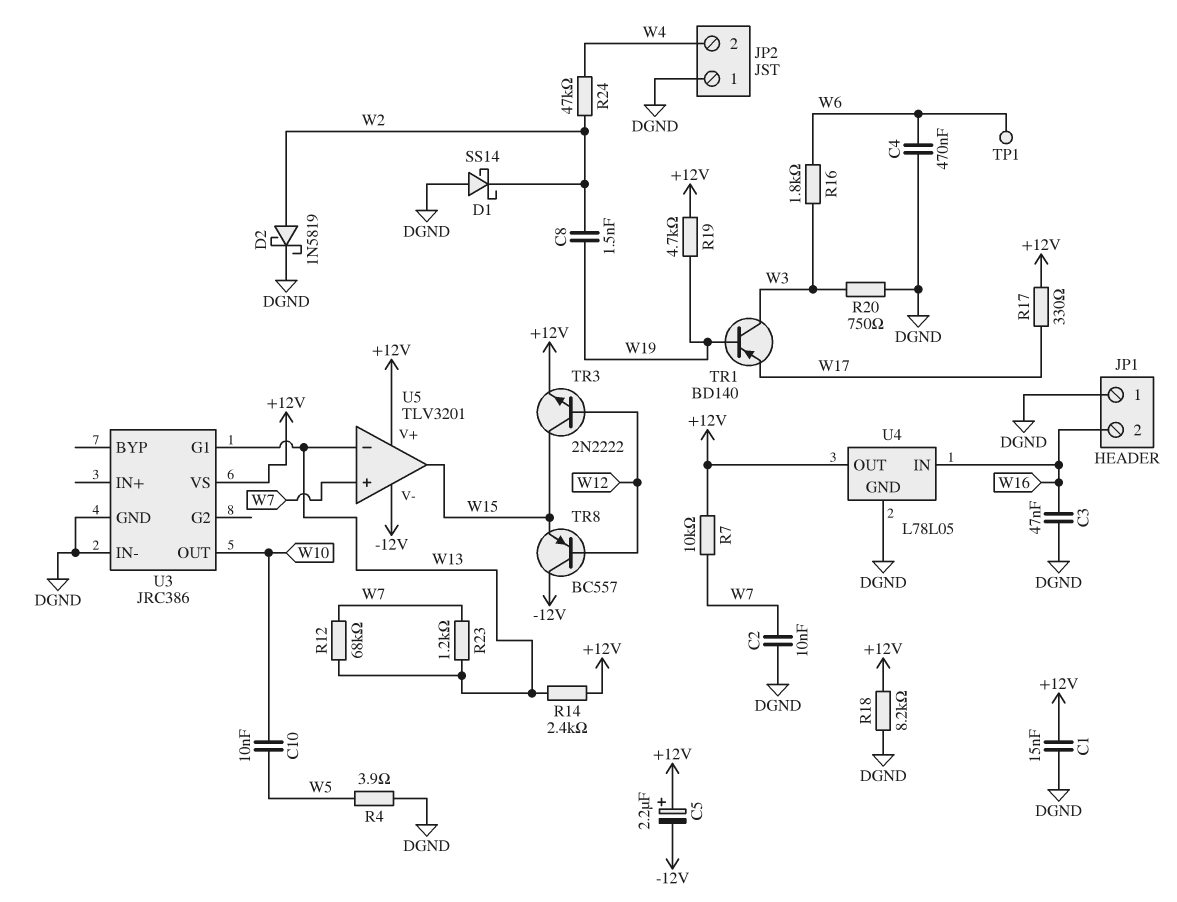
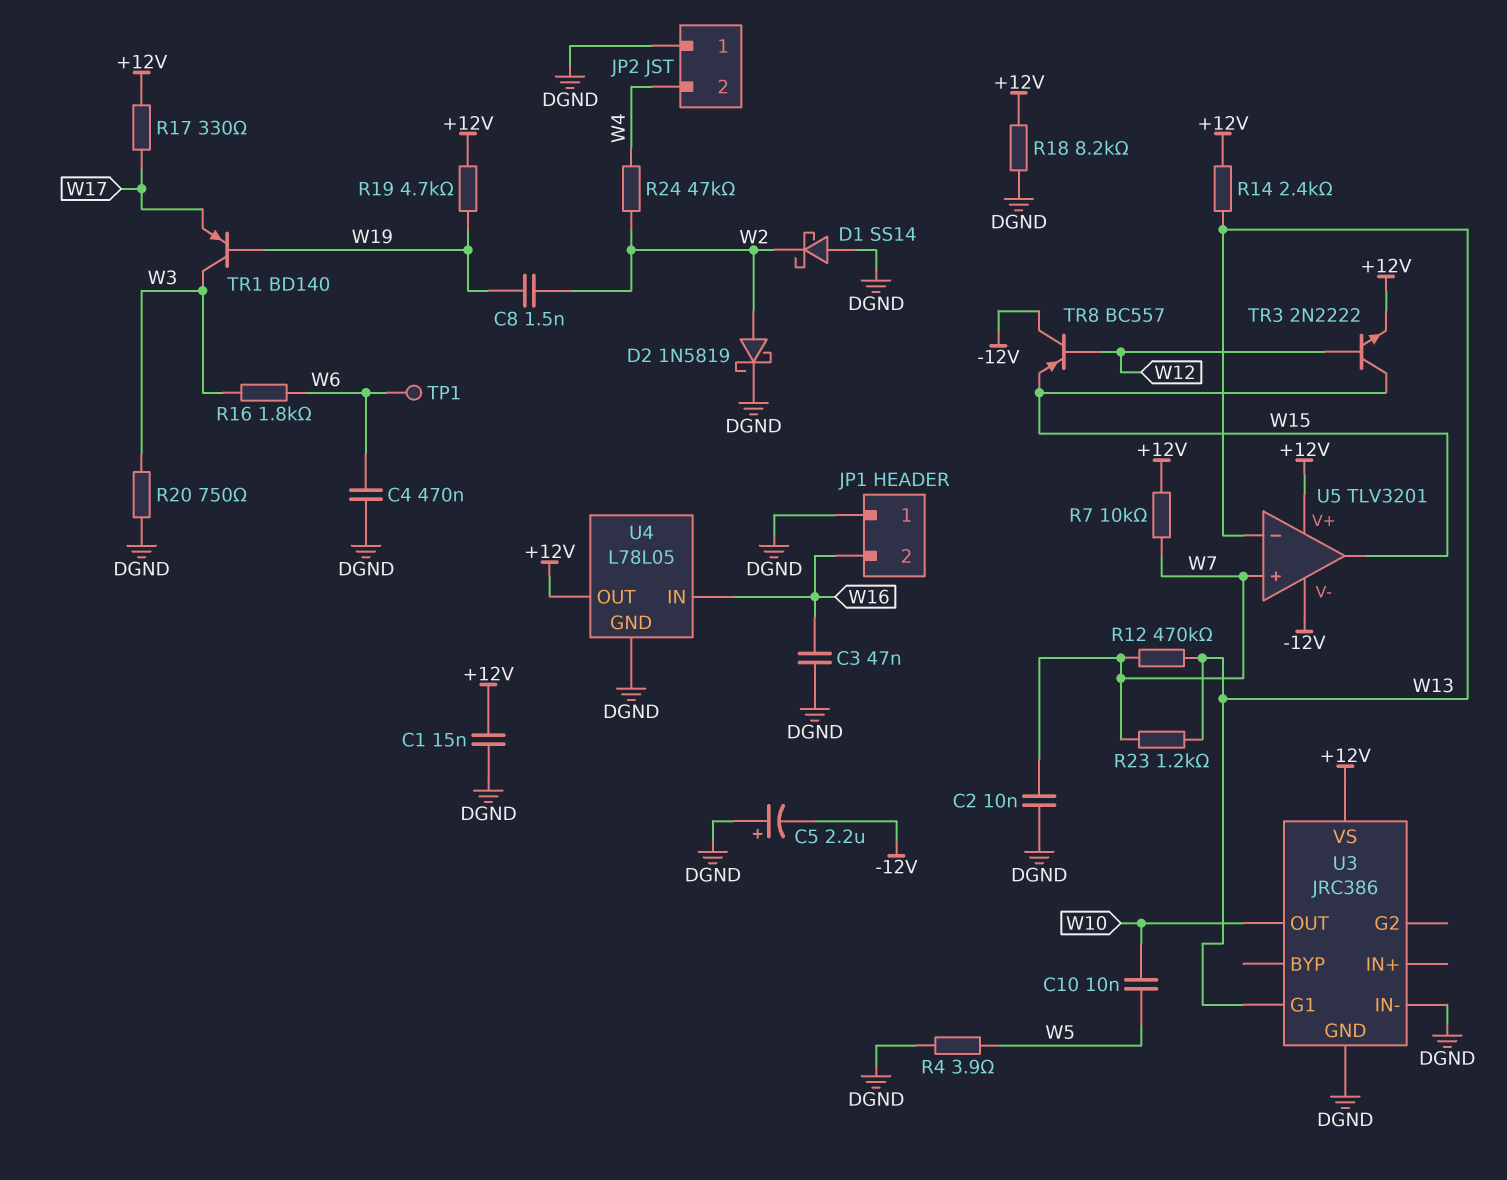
C5: 2.2uF (plus +12V, minus -12V) -> 2.2uF (plus DGND, minus -12V)
R12: 68k (W7, W13) -> 470k (W7, W13)

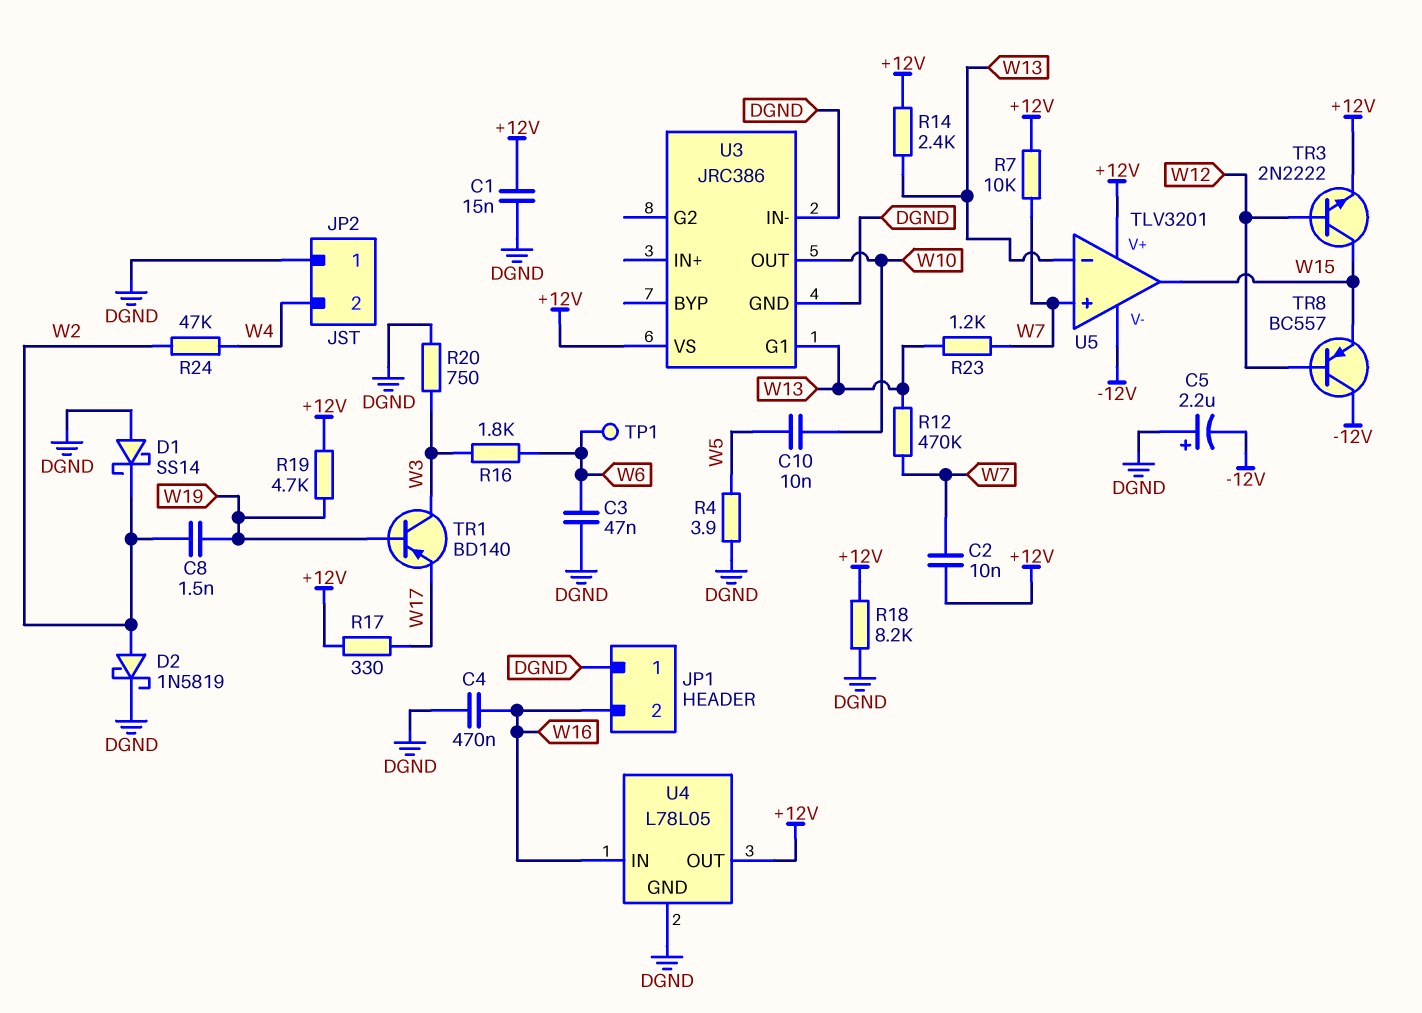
C2: 10nF (DGND, W7) -> 10nF (+12V, W7)
C3: 47nF (DGND, W16) -> 47nF (DGND, W6)
C4: 470nF (DGND, W6) -> 470nF (DGND, W16)

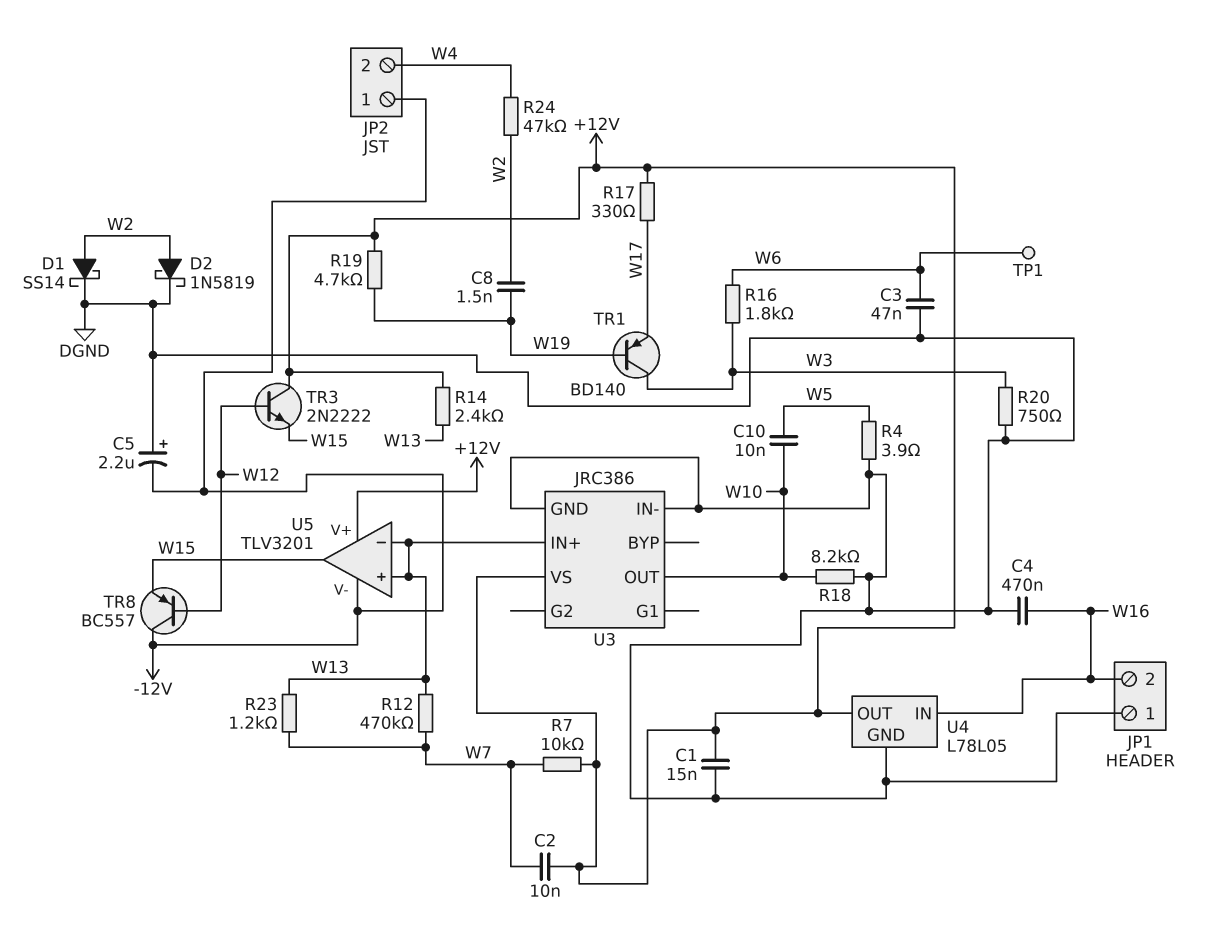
D1: schottky SS14 (A DGND, K W2) -> schottky SS14 (A W2, K DGND)
JP2 pin 1: DGND -> -12V
R18: 8.2k (+12V, DGND) -> 8.2k (DGND, W10)
TR3: NPN 2N2222 (B W12, C W15, E +12V) -> NPN 2N2222 (B W12, C +12V, E W15)
U3 pin G1: W13 -> none
U3 pin IN+: none -> W13
U5 pin in+: W7 -> W13

